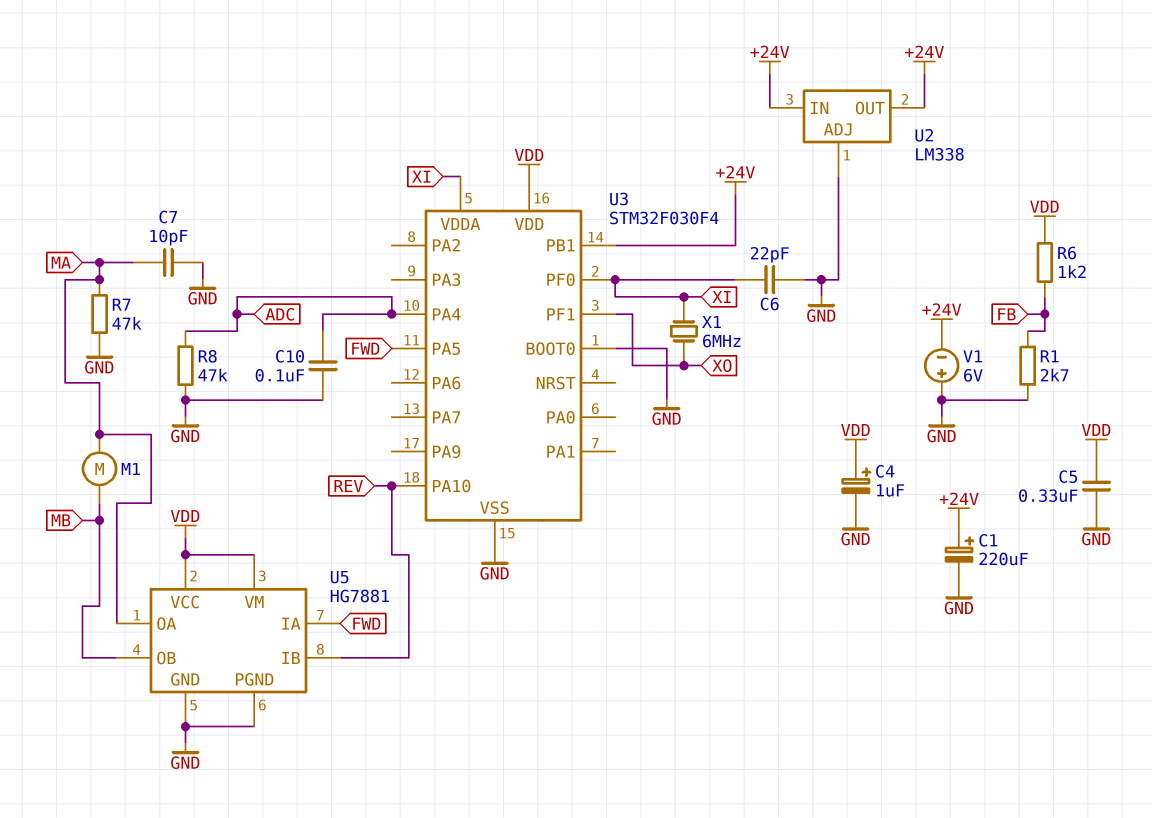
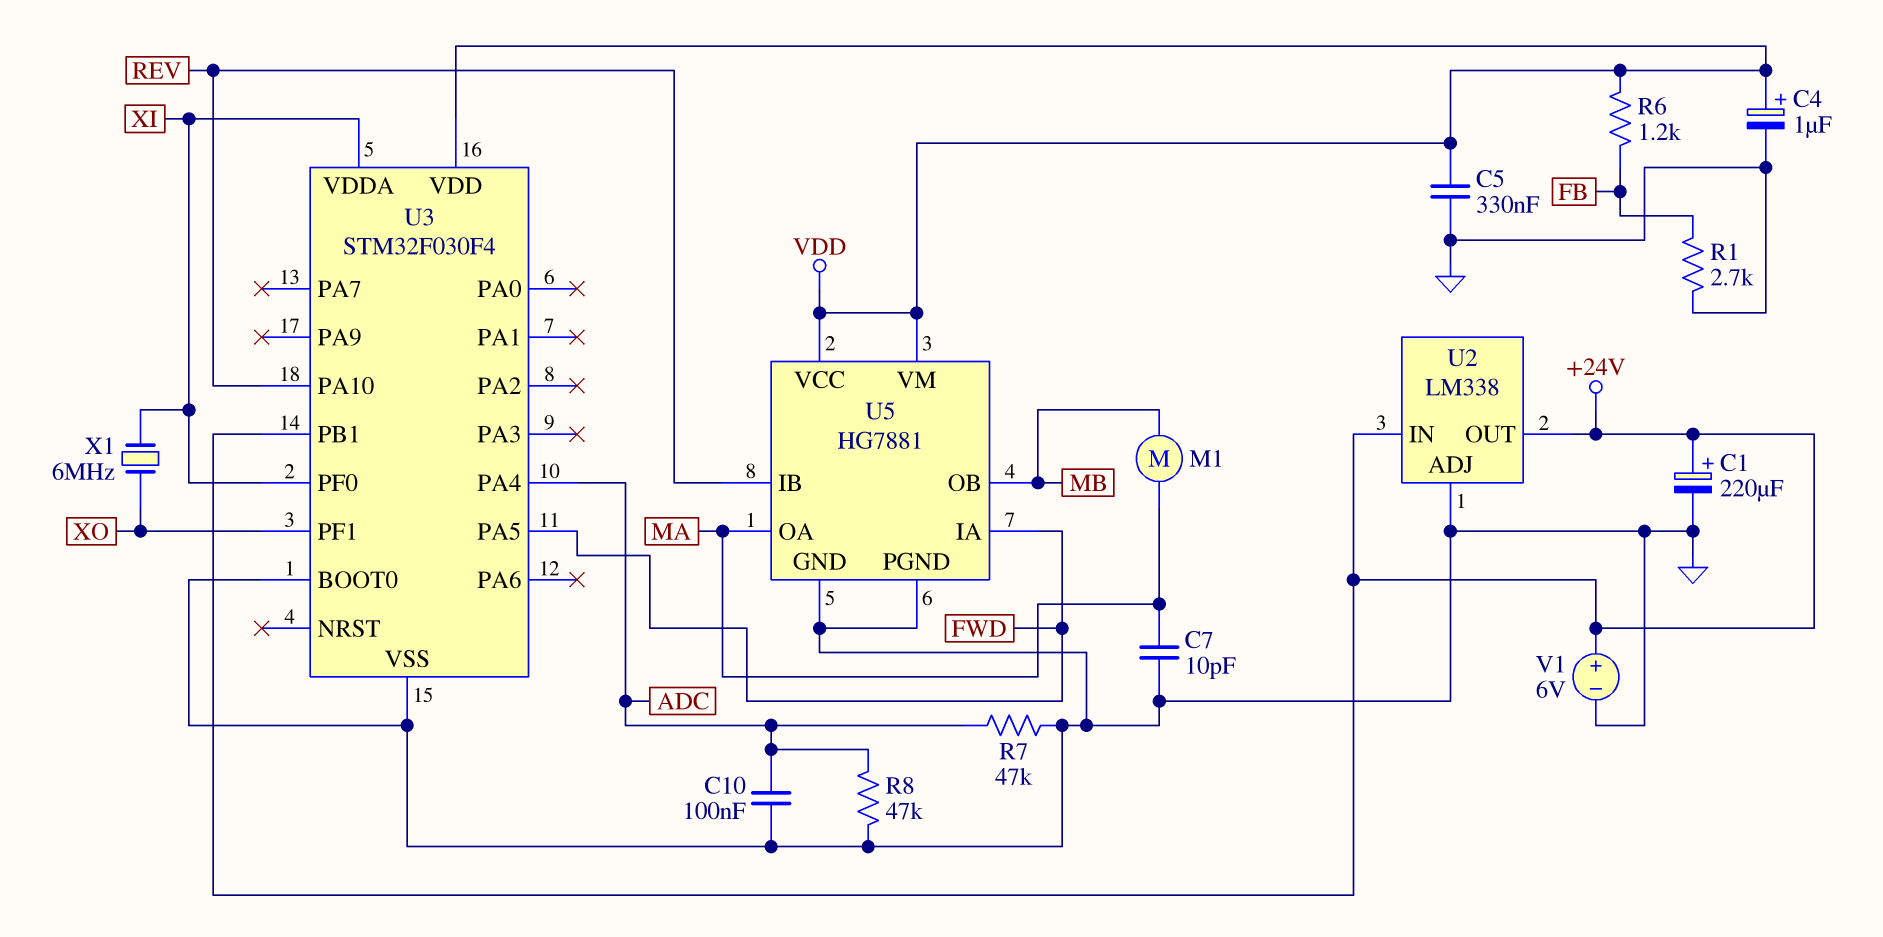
C6: 22pF (GND, XI) -> none
R7: 47k (GND, MA) -> 47k (ADC, GND)
V1: 6V (plus GND, minus +24V) -> 6V (plus +24V, minus GND)

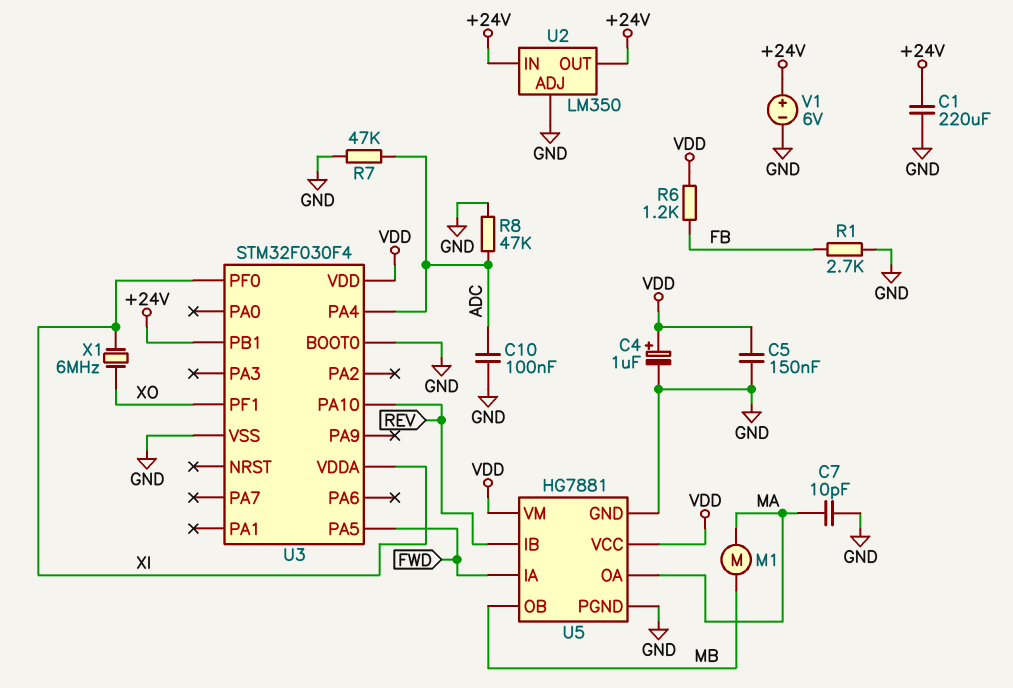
C1: 220uF (plus +24V, minus GND) -> 220uF (+24V, GND)
C5: 330nF (GND, VDD) -> 150nF (GND, VDD)
U2: LM338 -> LM350

